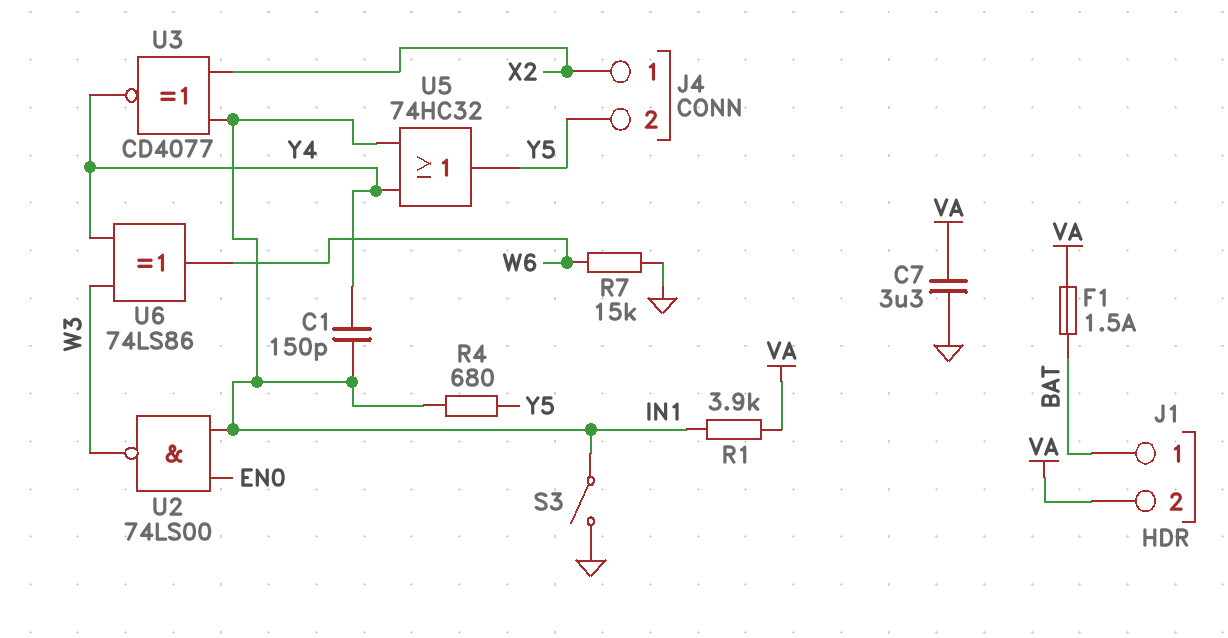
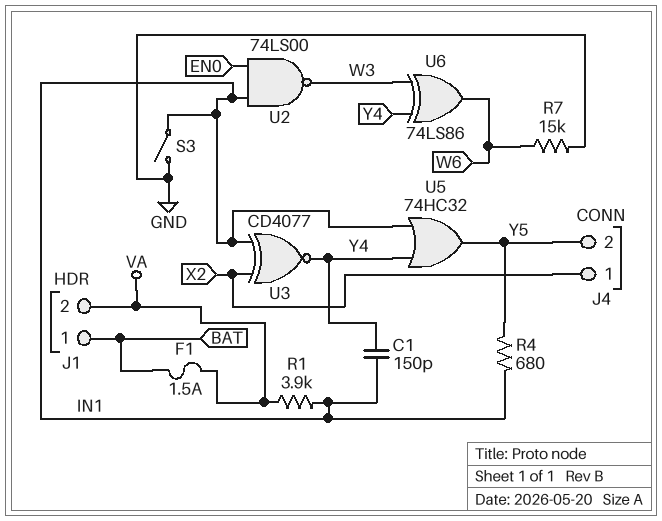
C7: 3.3uF (GND, VA) -> none

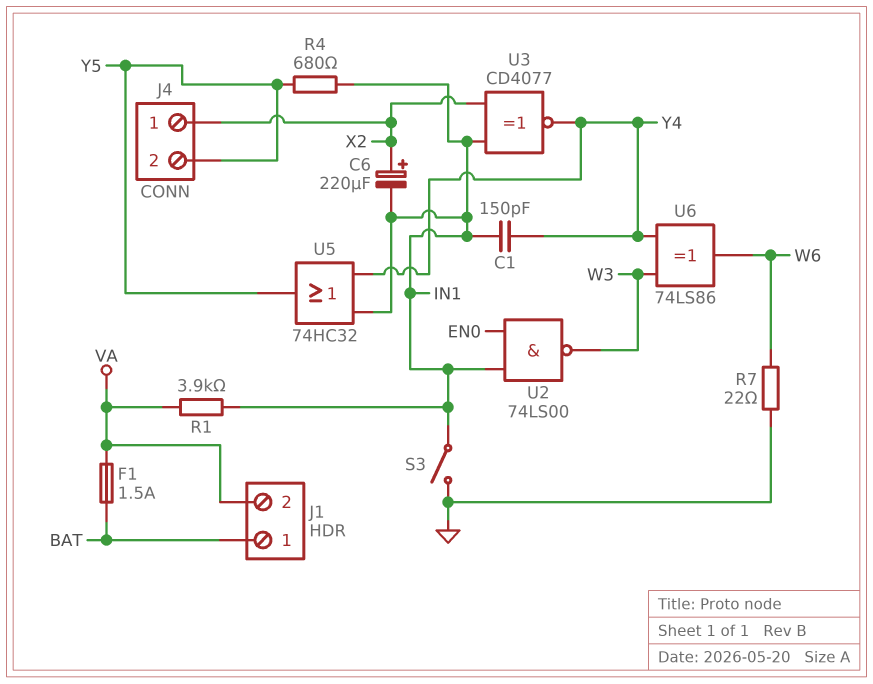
C6: none -> 220uF (plus X2, minus IN1)
R7: 15k (GND, W6) -> 22 (GND, W6)

